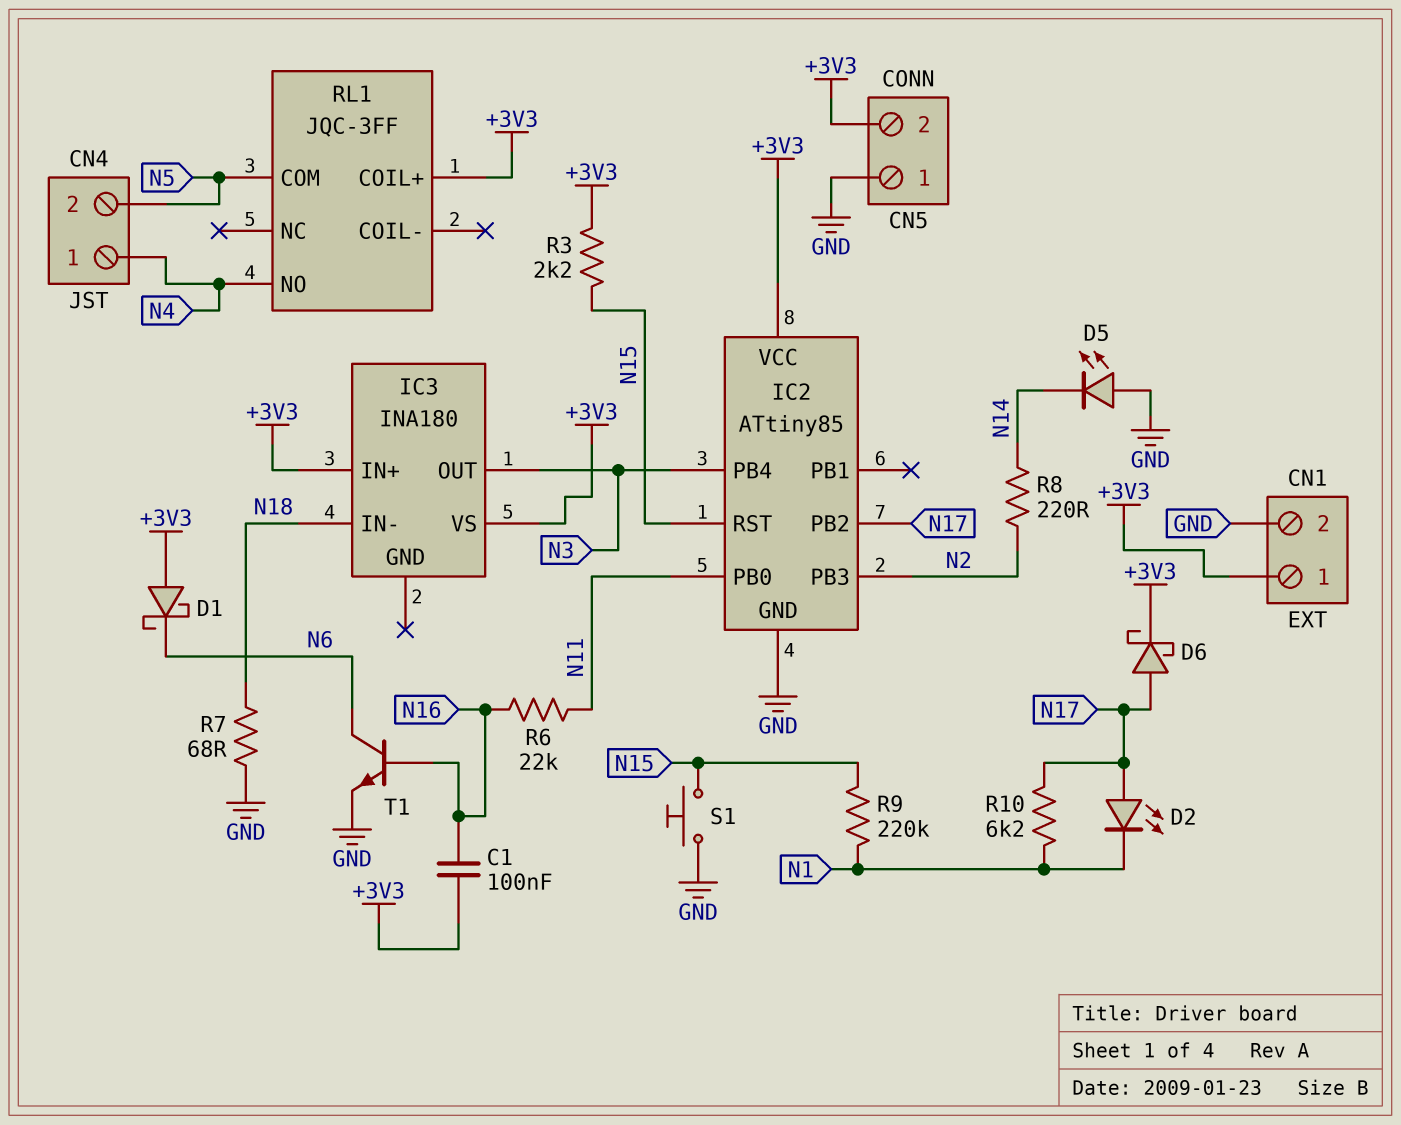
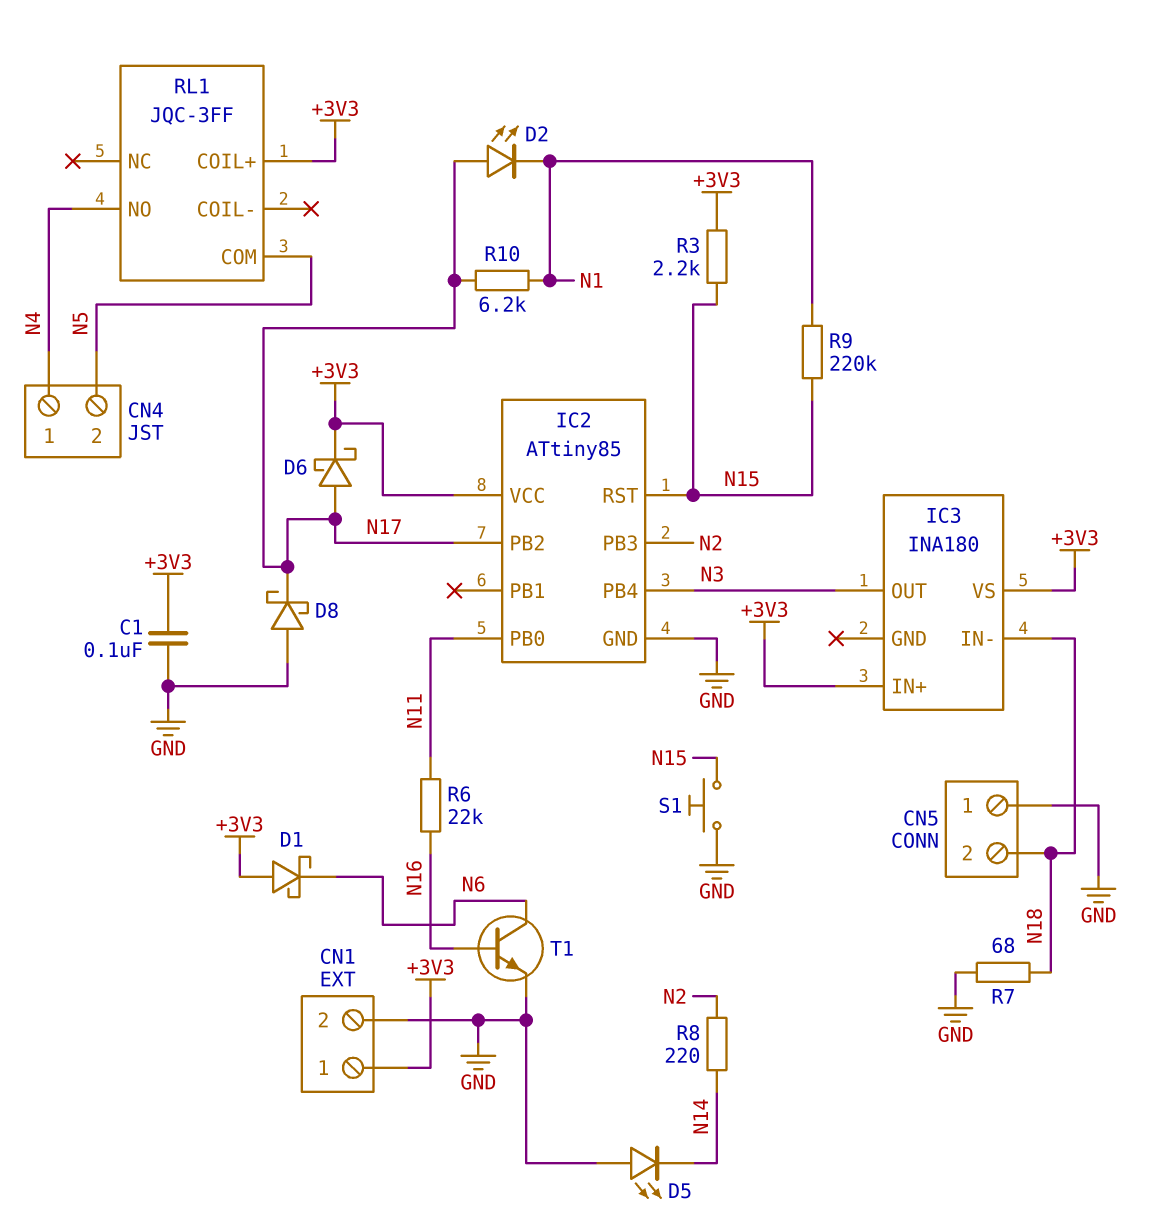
C1: 100nF (+3V3, N16) -> 100nF (+3V3, GND)
CN5 pin 2: +3V3 -> N18
D8: none -> schottky (A GND, K N17)

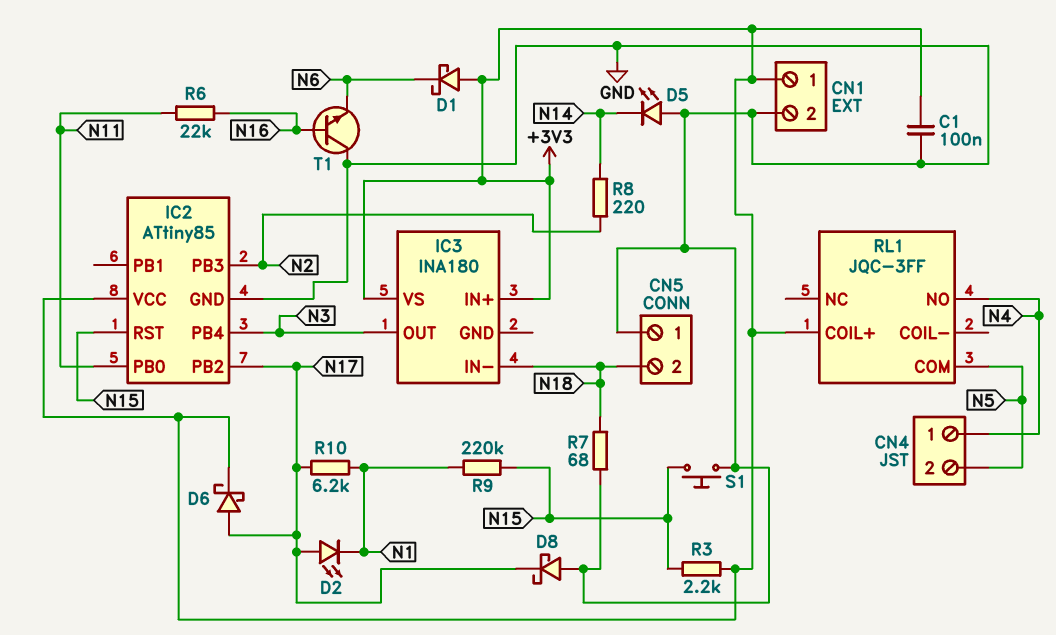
T1: NPN (B N16, C N6, E GND) -> NPN (B N16, C GND, E N6)

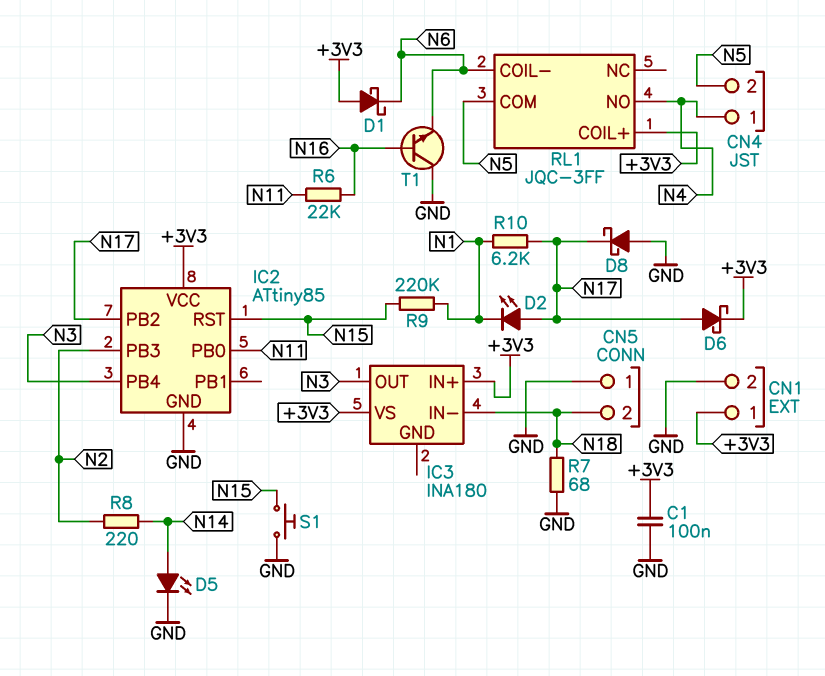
D5: LED (A GND, K N14) -> LED (A N14, K GND)
R3: 2.2k (+3V3, N15) -> none
RL1 pin COIL-: none -> N6

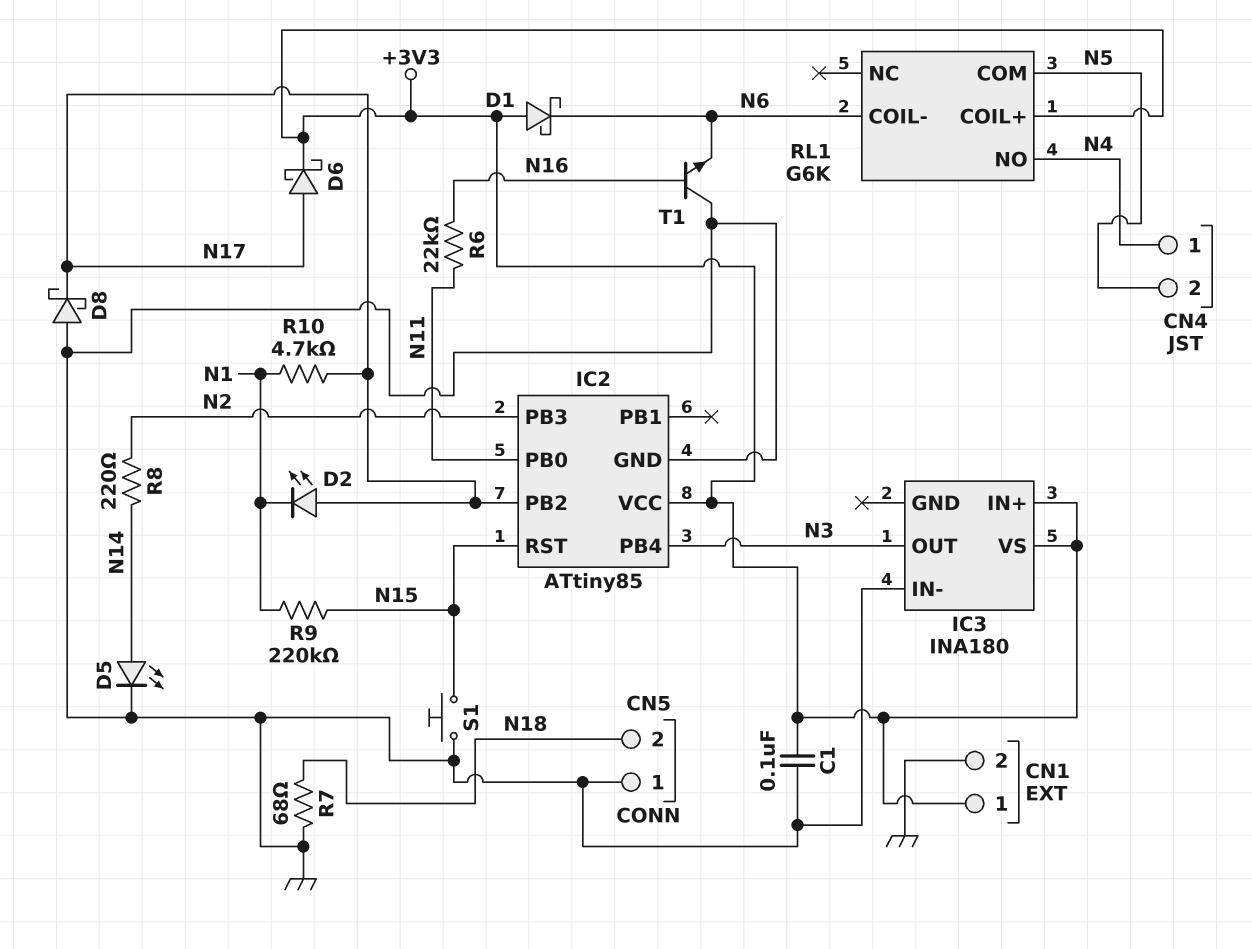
IC3 pin IN-: N18 -> GND
R10: 6.2k (N1, N17) -> 4.7k (N1, N17)
RL1: JQC-3FF -> G6K

